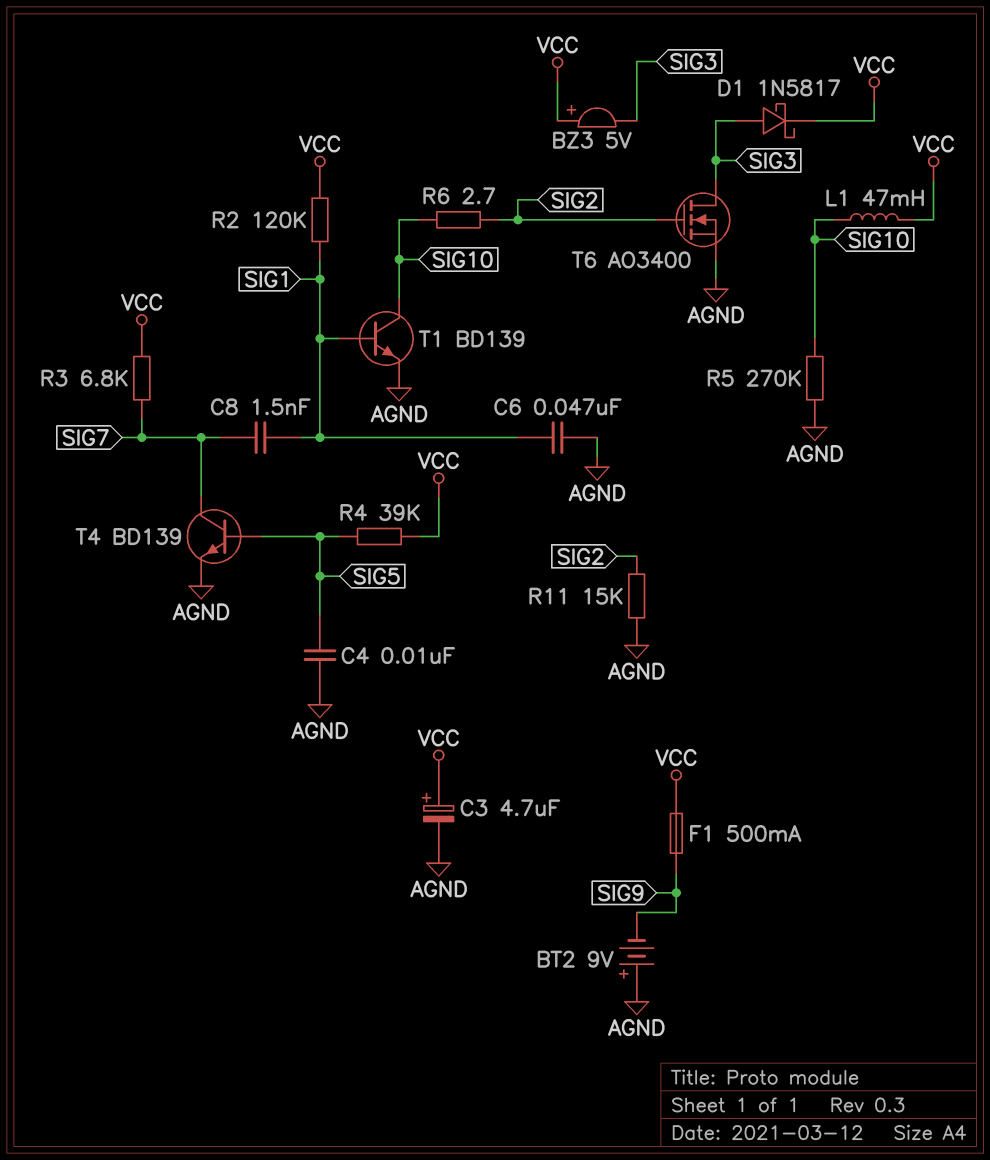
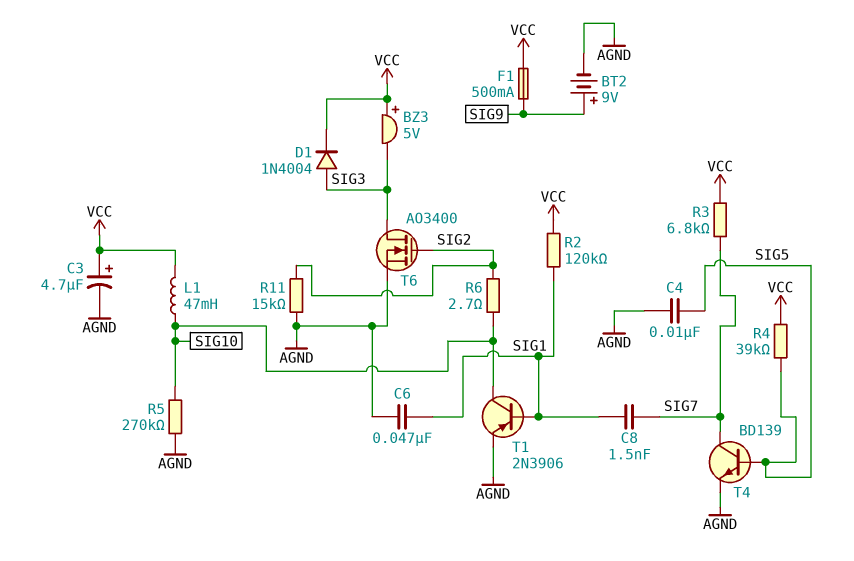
BT2: 9V (plus AGND, minus SIG9) -> 9V (plus SIG9, minus AGND)
D1: schottky 1N5817 (A SIG3, K VCC) -> diode 1N4004 (A SIG3, K VCC)
T1: NPN BD139 (B SIG1, C SIG10, E AGND) -> PNP 2N3906 (B SIG1, C SIG10, E AGND)

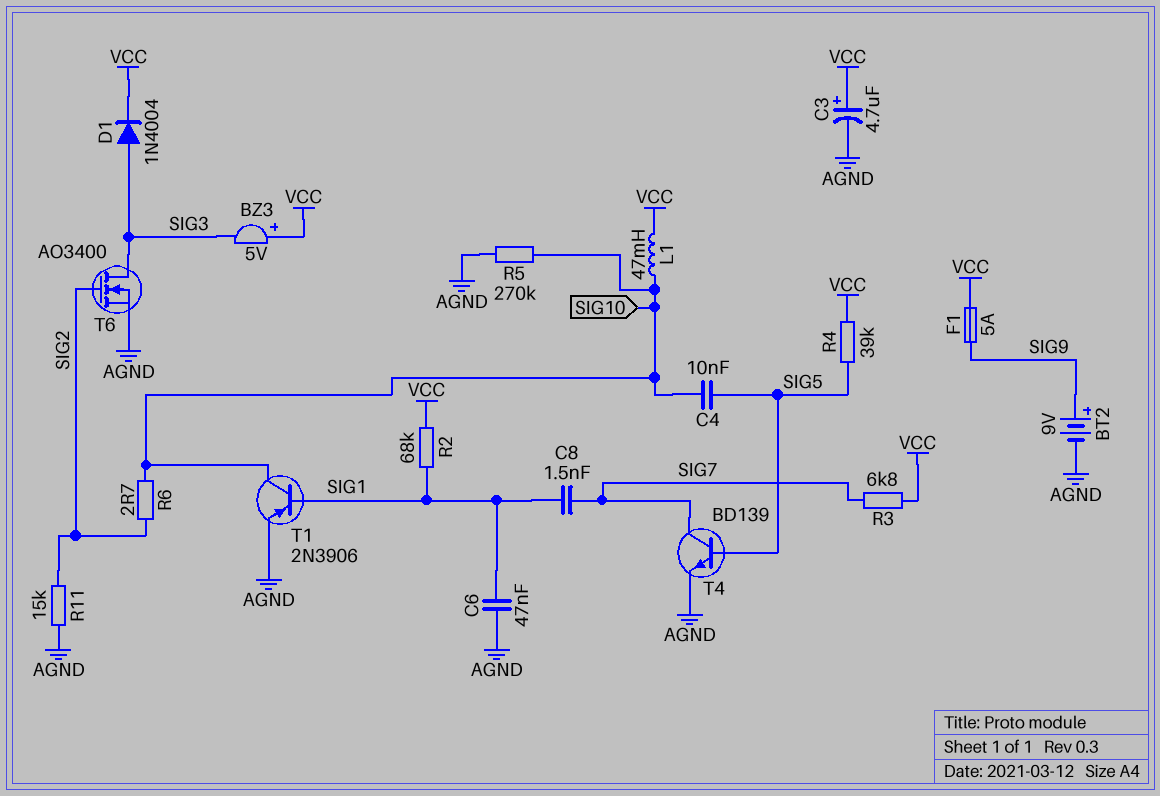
C4: 10nF (AGND, SIG5) -> 10nF (SIG5, SIG10)
F1: 500mA (SIG9, VCC) -> 5A (SIG9, VCC)
R2: 120k (SIG1, VCC) -> 68k (SIG1, VCC)

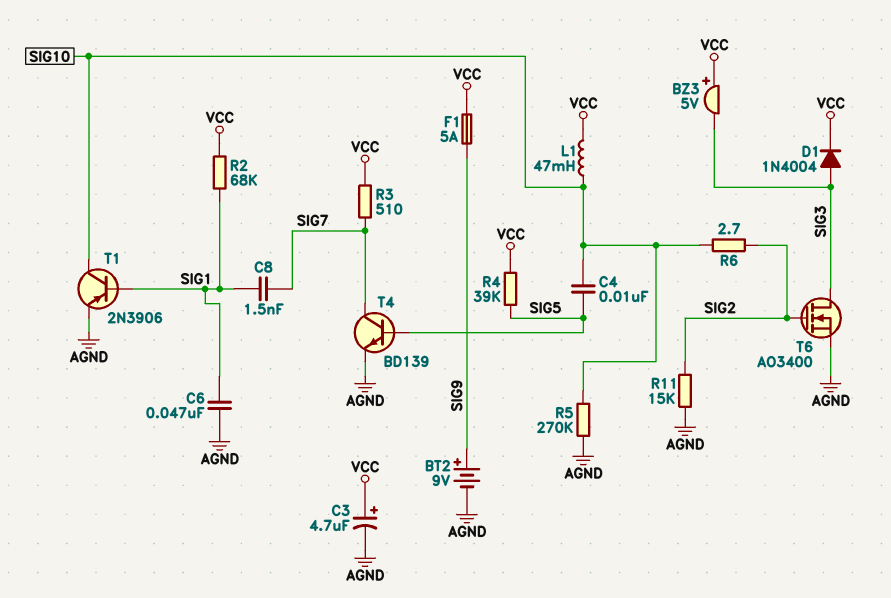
R3: 6.8k (SIG7, VCC) -> 510 (SIG7, VCC)

